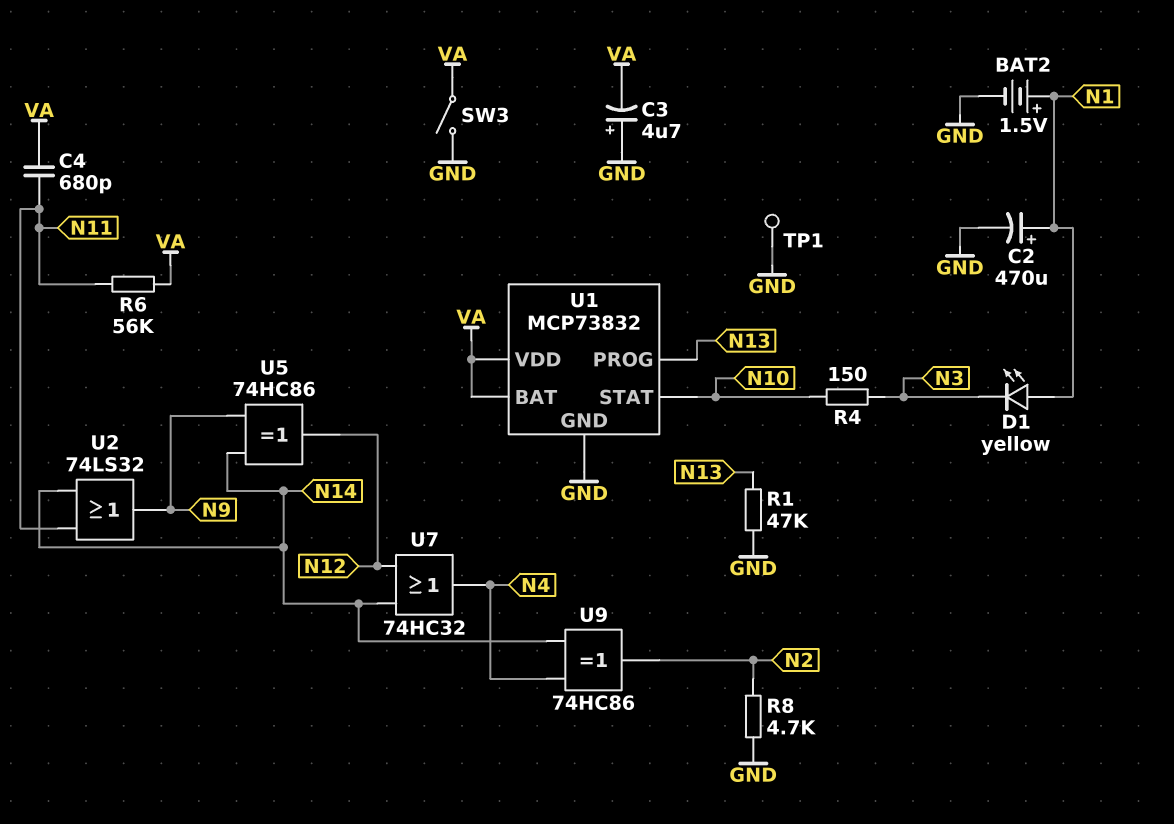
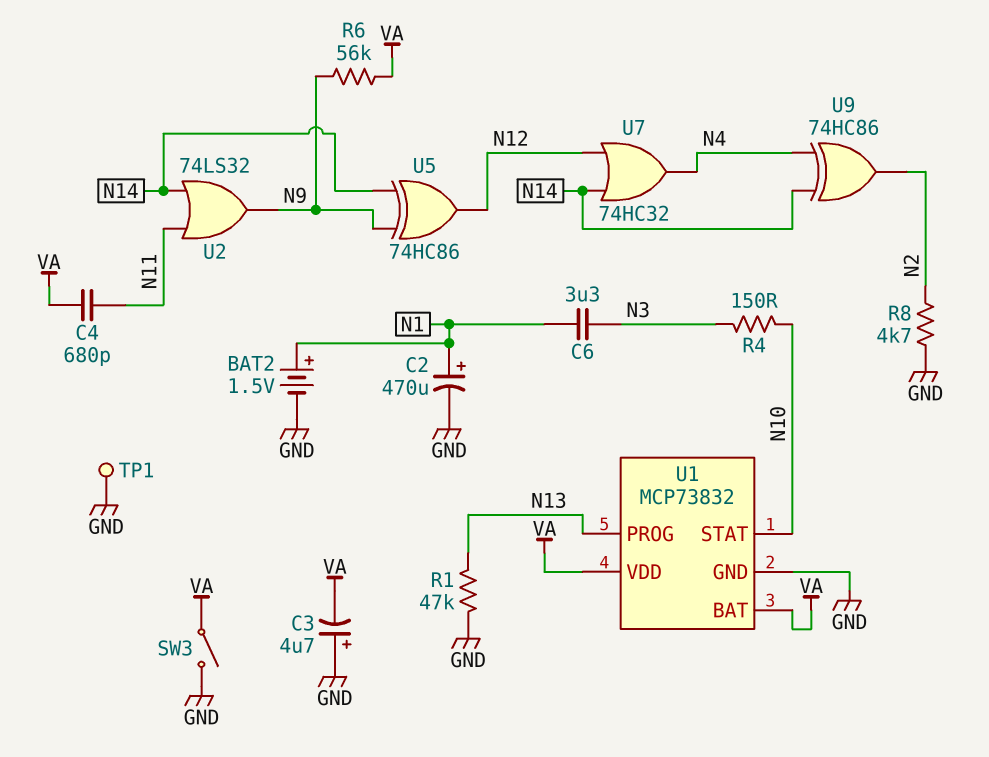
C6: none -> 3.3uF (N1, N3)
D1: LED yellow (A N1, K N3) -> none
R6: 56k (N11, VA) -> 56k (N9, VA)

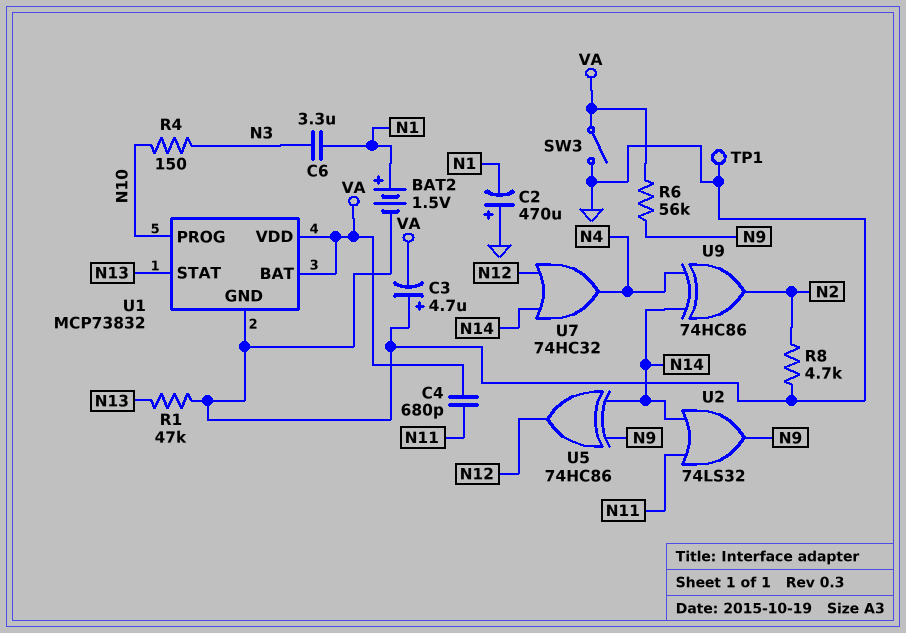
C2: 470uF (plus N1, minus GND) -> 470uF (plus GND, minus N1)
U1 pin PROG: N13 -> N10
U1 pin STAT: N10 -> N13

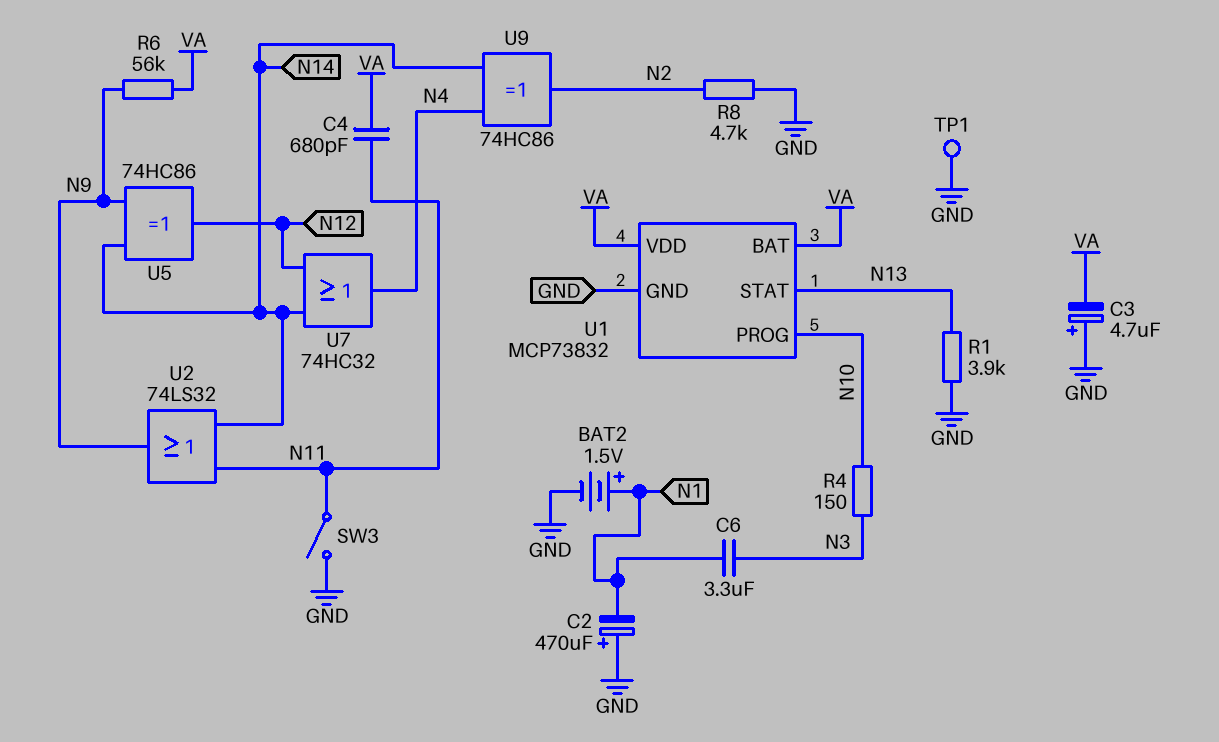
R1: 47k (GND, N13) -> 3.9k (GND, N13)
SW3: switch (GND, VA) -> switch (GND, N11)

